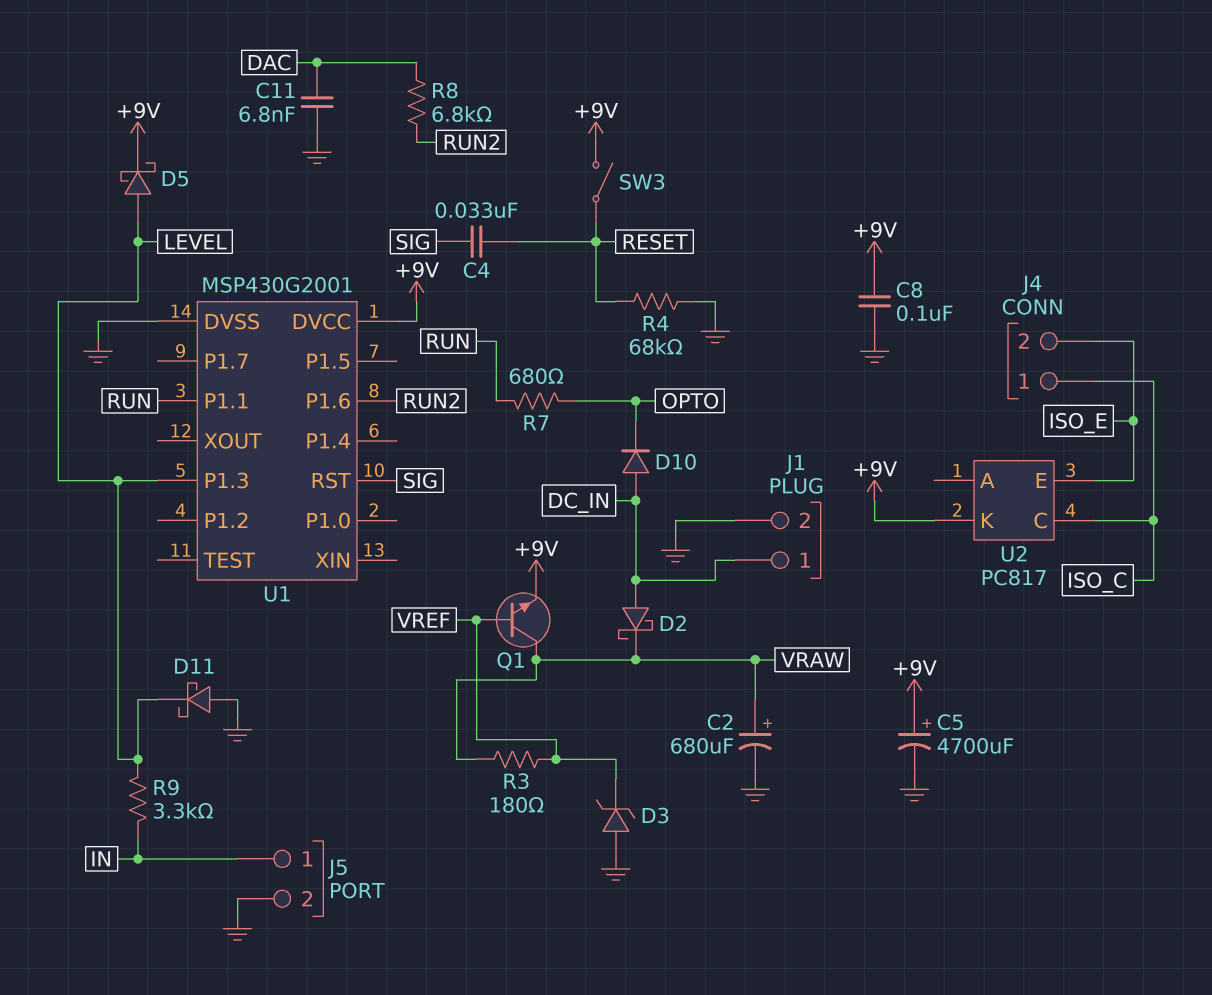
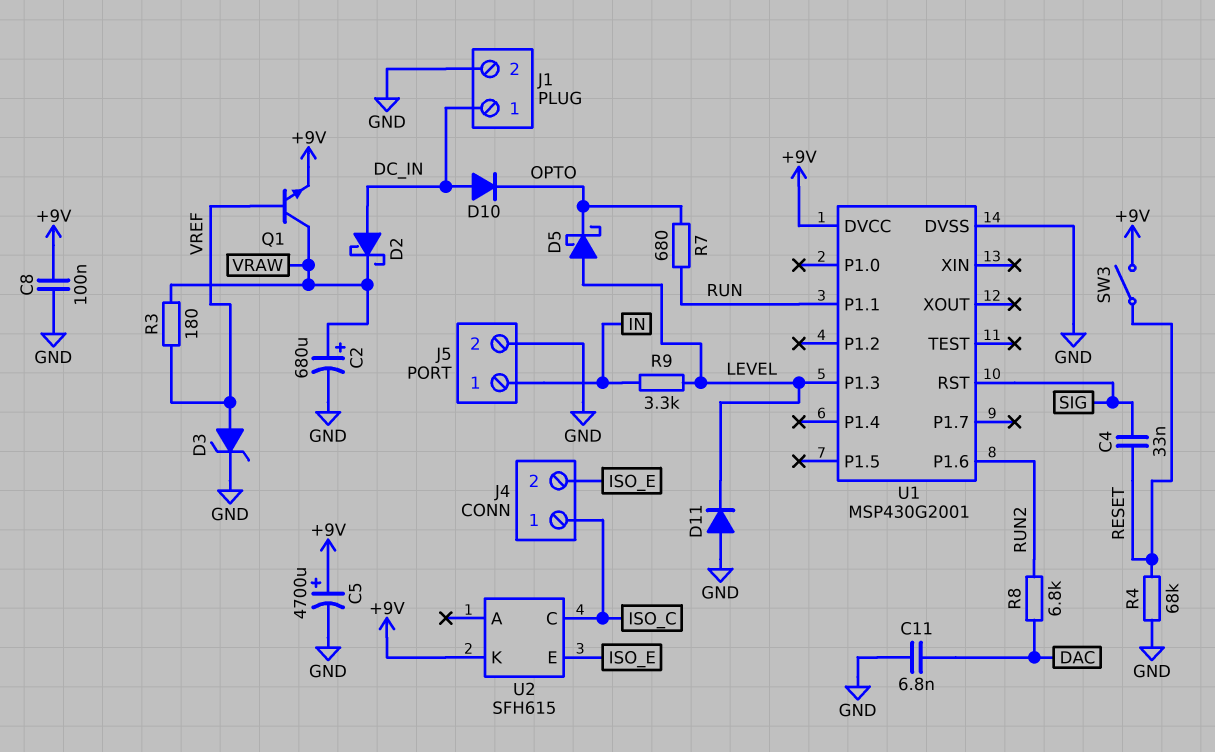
D3: zener (A GND, K VREF) -> zener (A VREF, K GND)
D5: schottky (A LEVEL, K +9V) -> schottky (A LEVEL, K OPTO)
D11: schottky (A GND, K LEVEL) -> diode (A GND, K LEVEL)
U2: PC817 -> SFH615

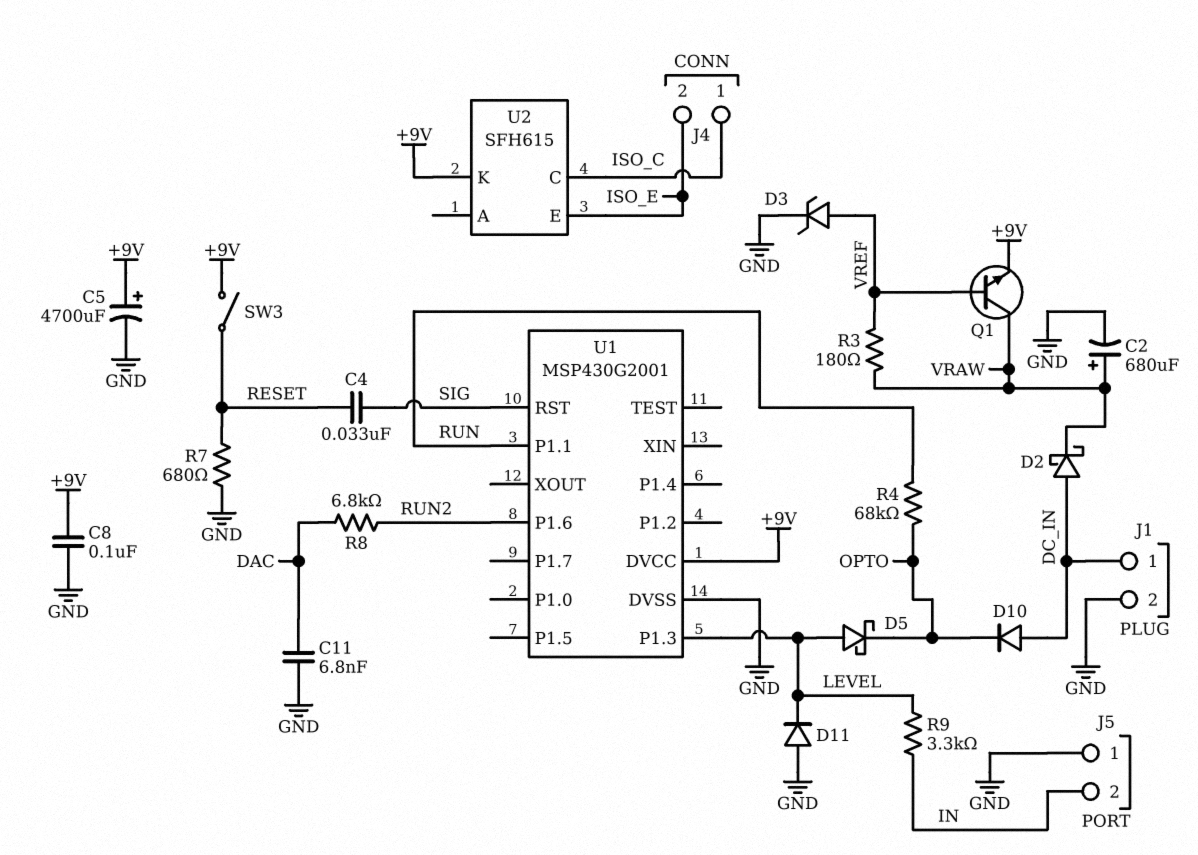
J5 pin 1: IN -> GND
J5 pin 2: GND -> IN
R4: 68k (GND, RESET) -> 68k (OPTO, RUN)
R7: 680 (OPTO, RUN) -> 680 (GND, RESET)

